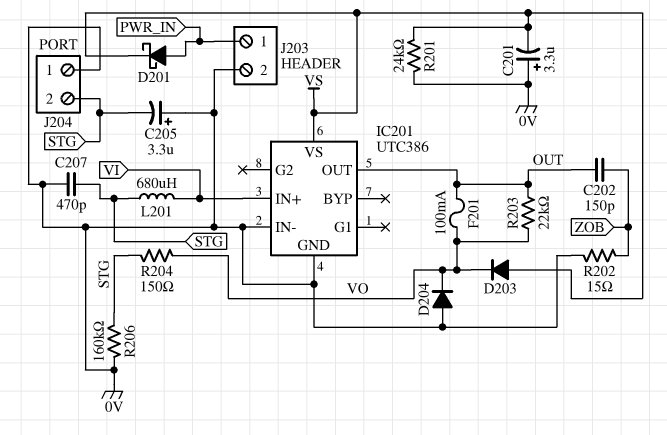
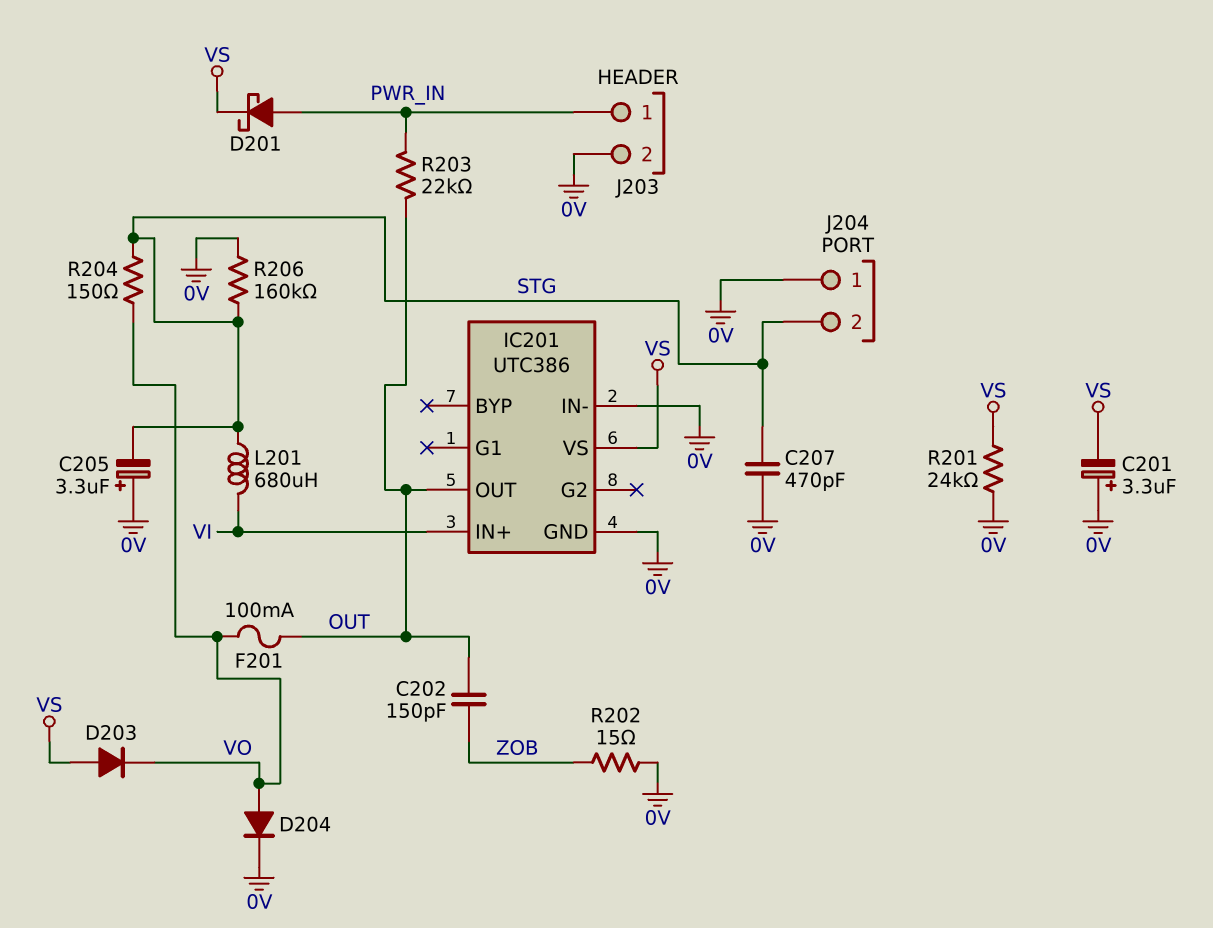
D204: diode (A 0V, K VO) -> diode (A VO, K 0V)
R203: 22k (OUT, VO) -> 22k (OUT, PWR_IN)

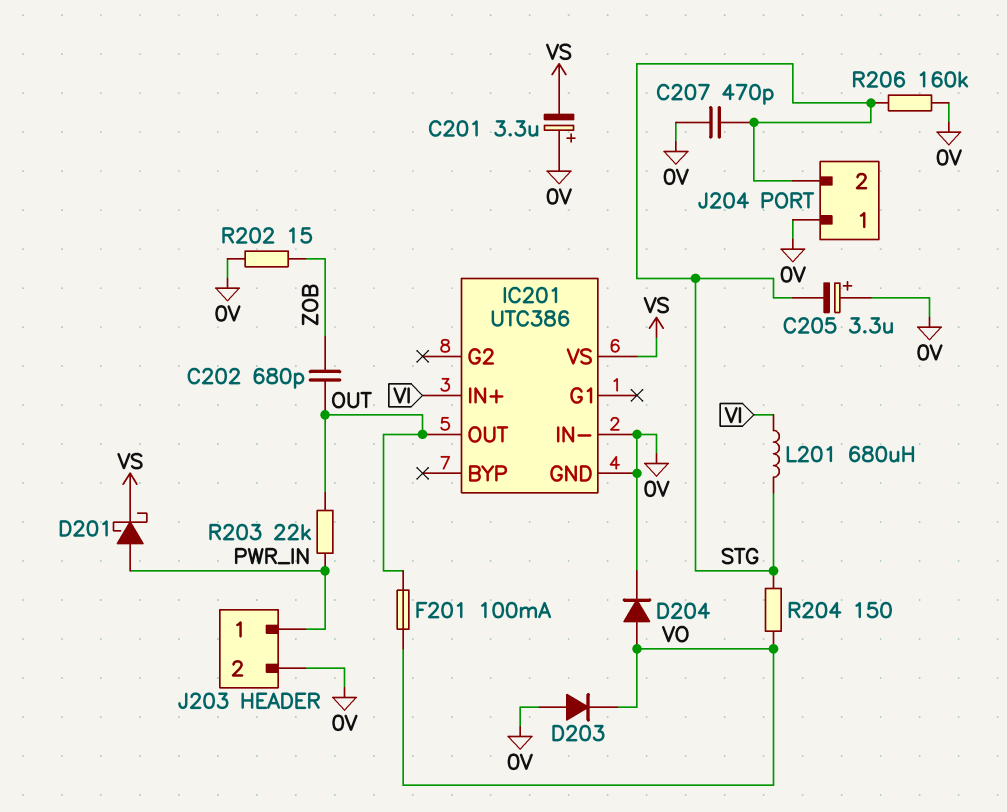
C202: 150pF (OUT, ZOB) -> 680pF (OUT, ZOB)
D203: diode (A VS, K VO) -> diode (A 0V, K VO)
R201: 24k (0V, VS) -> none

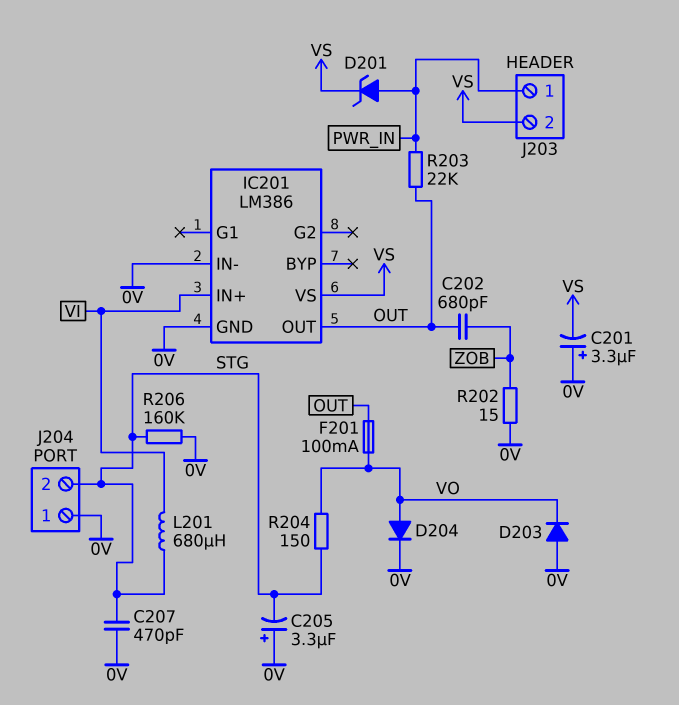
D201: schottky (A PWR_IN, K VS) -> zener (A PWR_IN, K VS)
IC201: UTC386 -> LM386
J203 pin 2: 0V -> VS

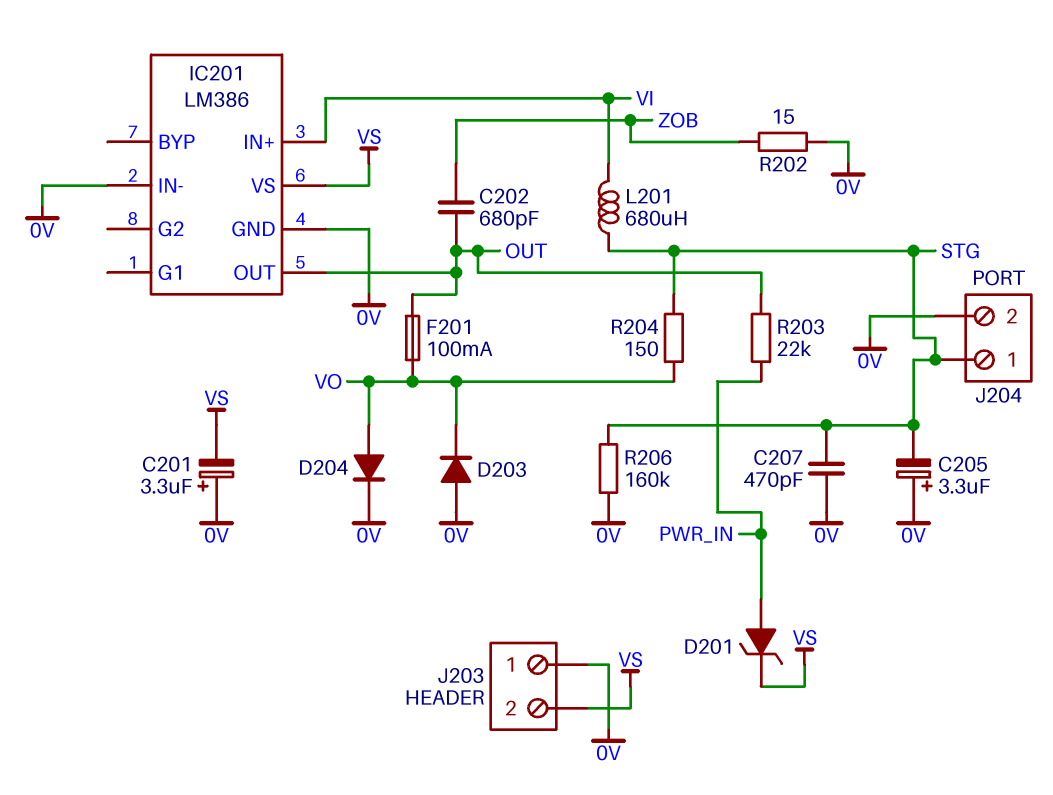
J203 pin 1: PWR_IN -> 0V
J204 pin 1: 0V -> STG
J204 pin 2: STG -> 0V

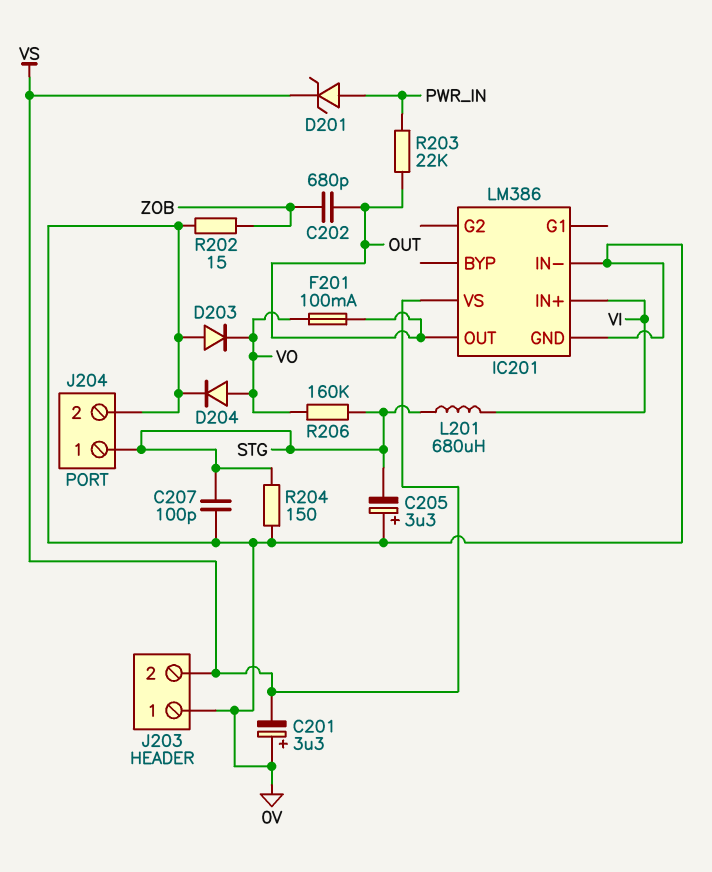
C207: 470pF (0V, STG) -> 100pF (0V, STG)
R204: 150 (STG, VO) -> 150 (0V, STG)
R206: 160k (0V, STG) -> 160k (STG, VO)

